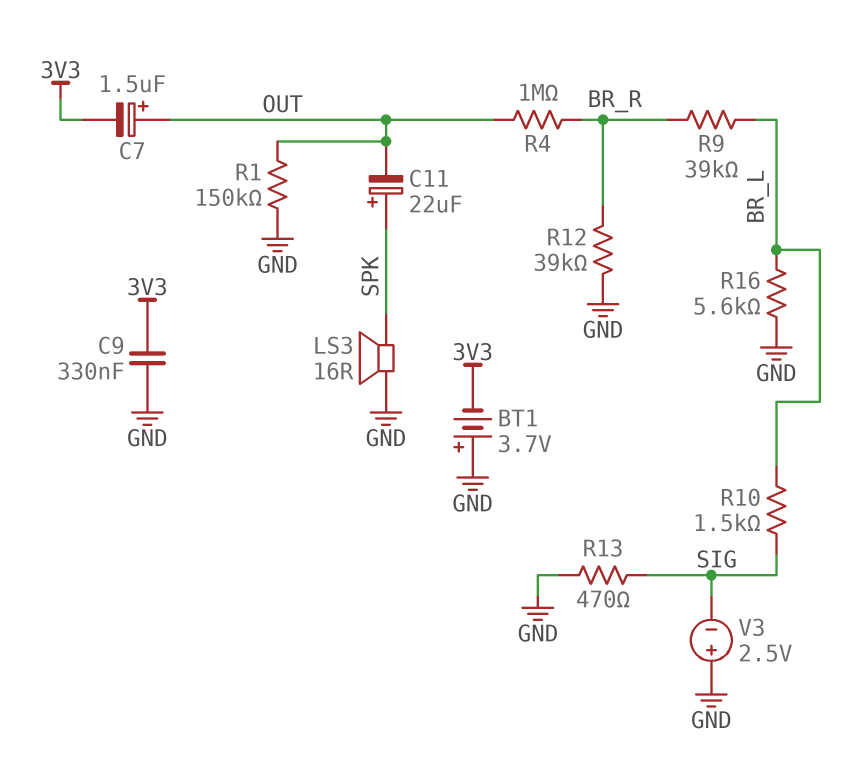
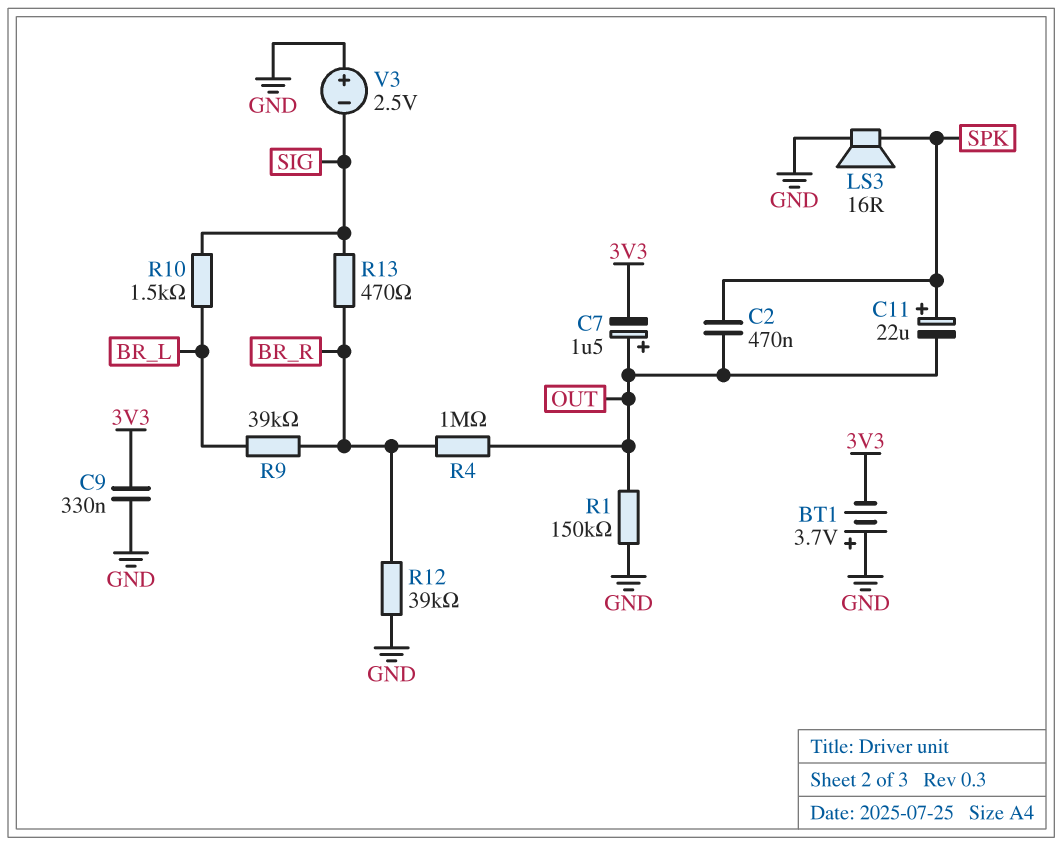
C2: none -> 470nF (OUT, SPK)
R13: 470 (GND, SIG) -> 470 (BR_R, SIG)
R16: 5.6k (BR_L, GND) -> none

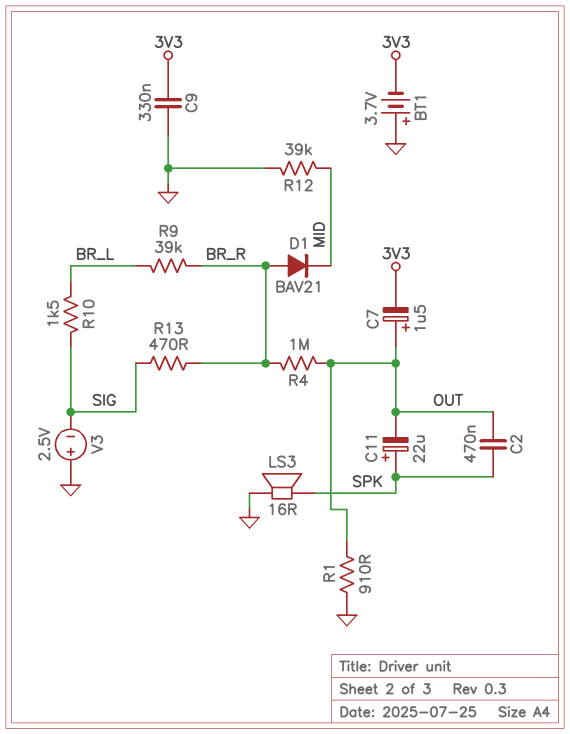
D1: none -> diode BAV21 (A BR_R, K MID)
R1: 150k (GND, OUT) -> 910 (GND, OUT)
R12: 39k (BR_R, GND) -> 39k (GND, MID)

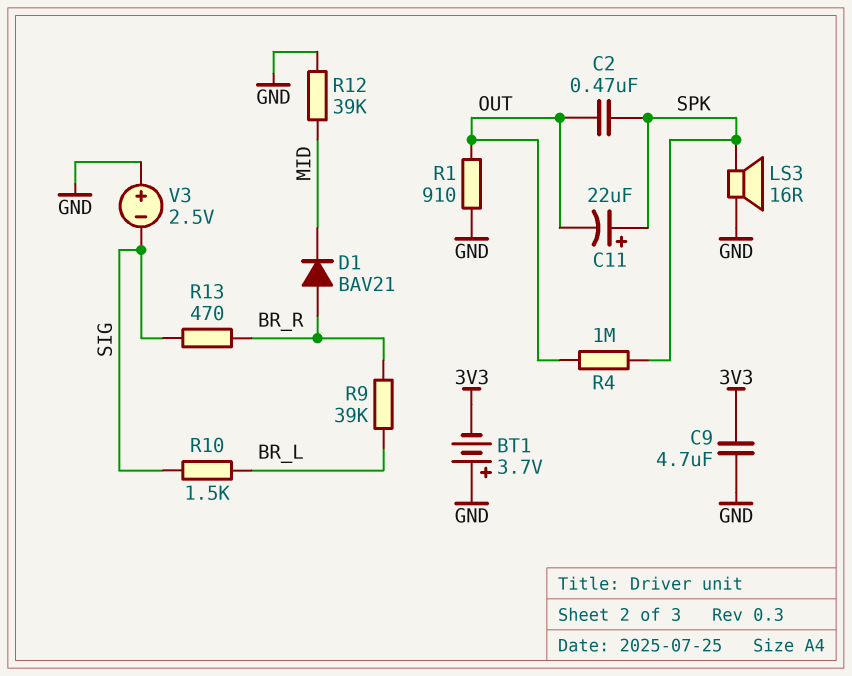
C7: 1.5uF (plus OUT, minus 3V3) -> none
C9: 330nF (3V3, GND) -> 4.7uF (3V3, GND)
R4: 1M (BR_R, OUT) -> 1M (OUT, SPK)

